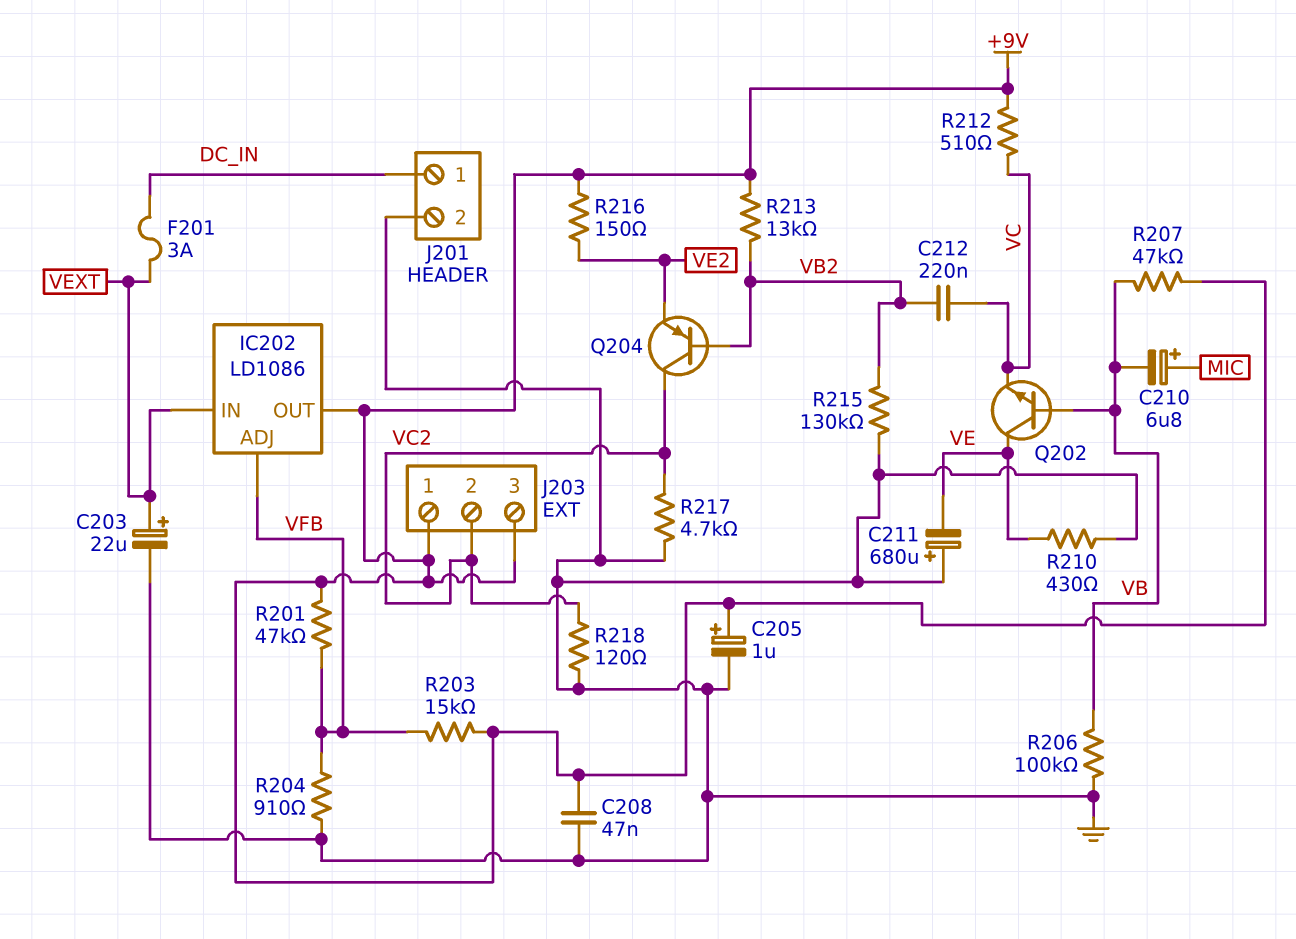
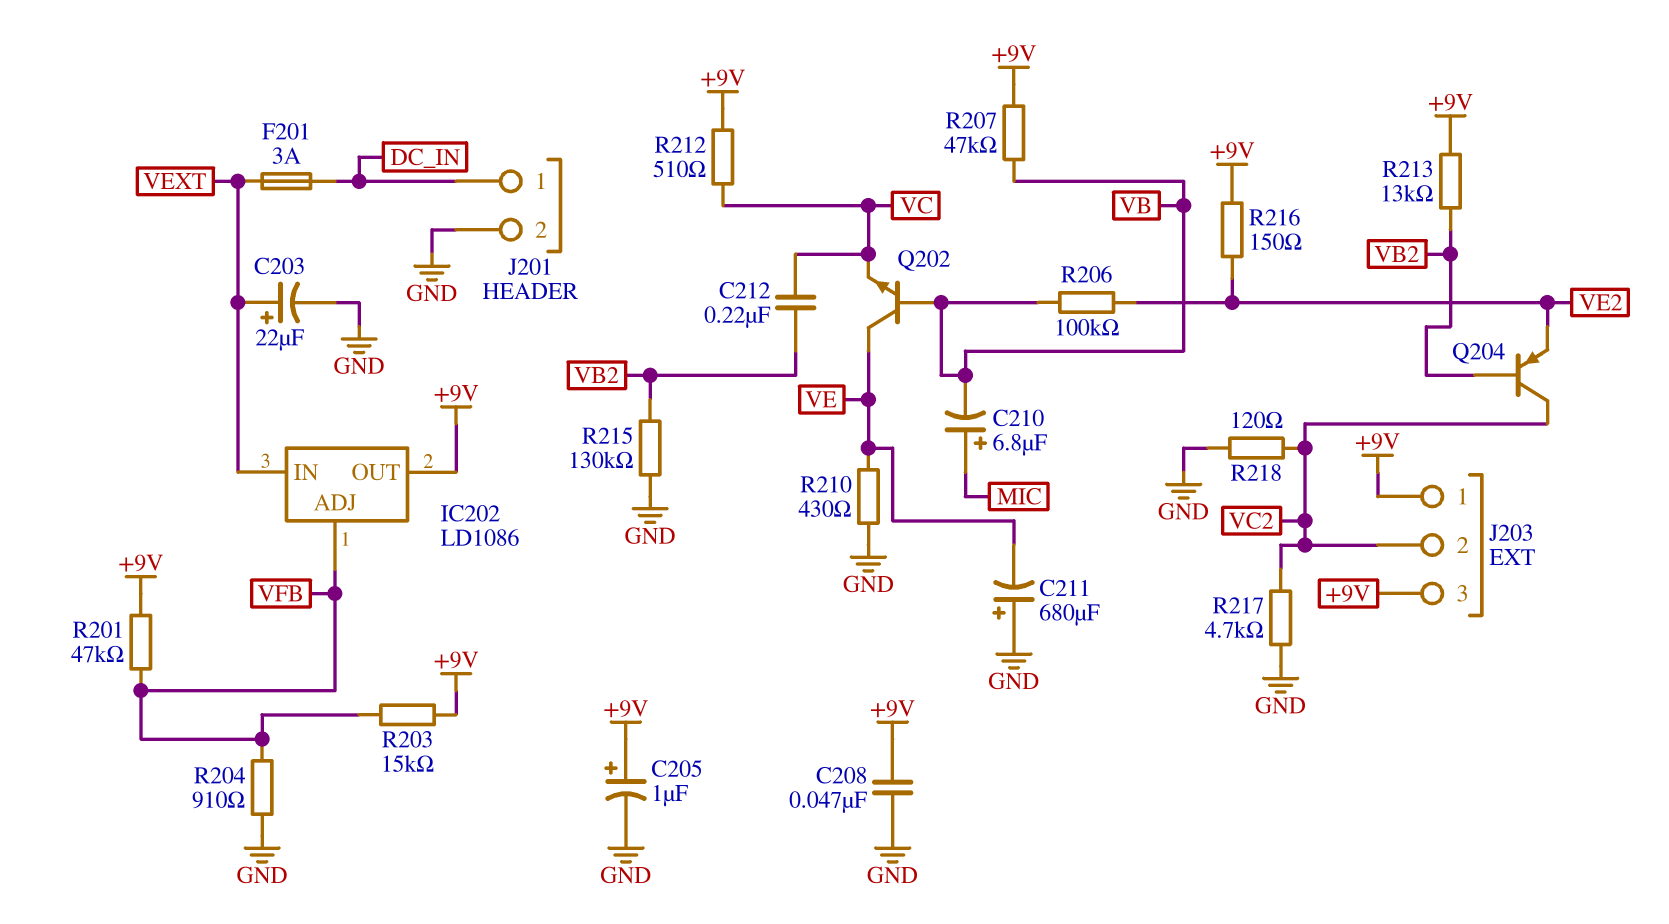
R206: 100k (GND, VB) -> 100k (VB, VE2)

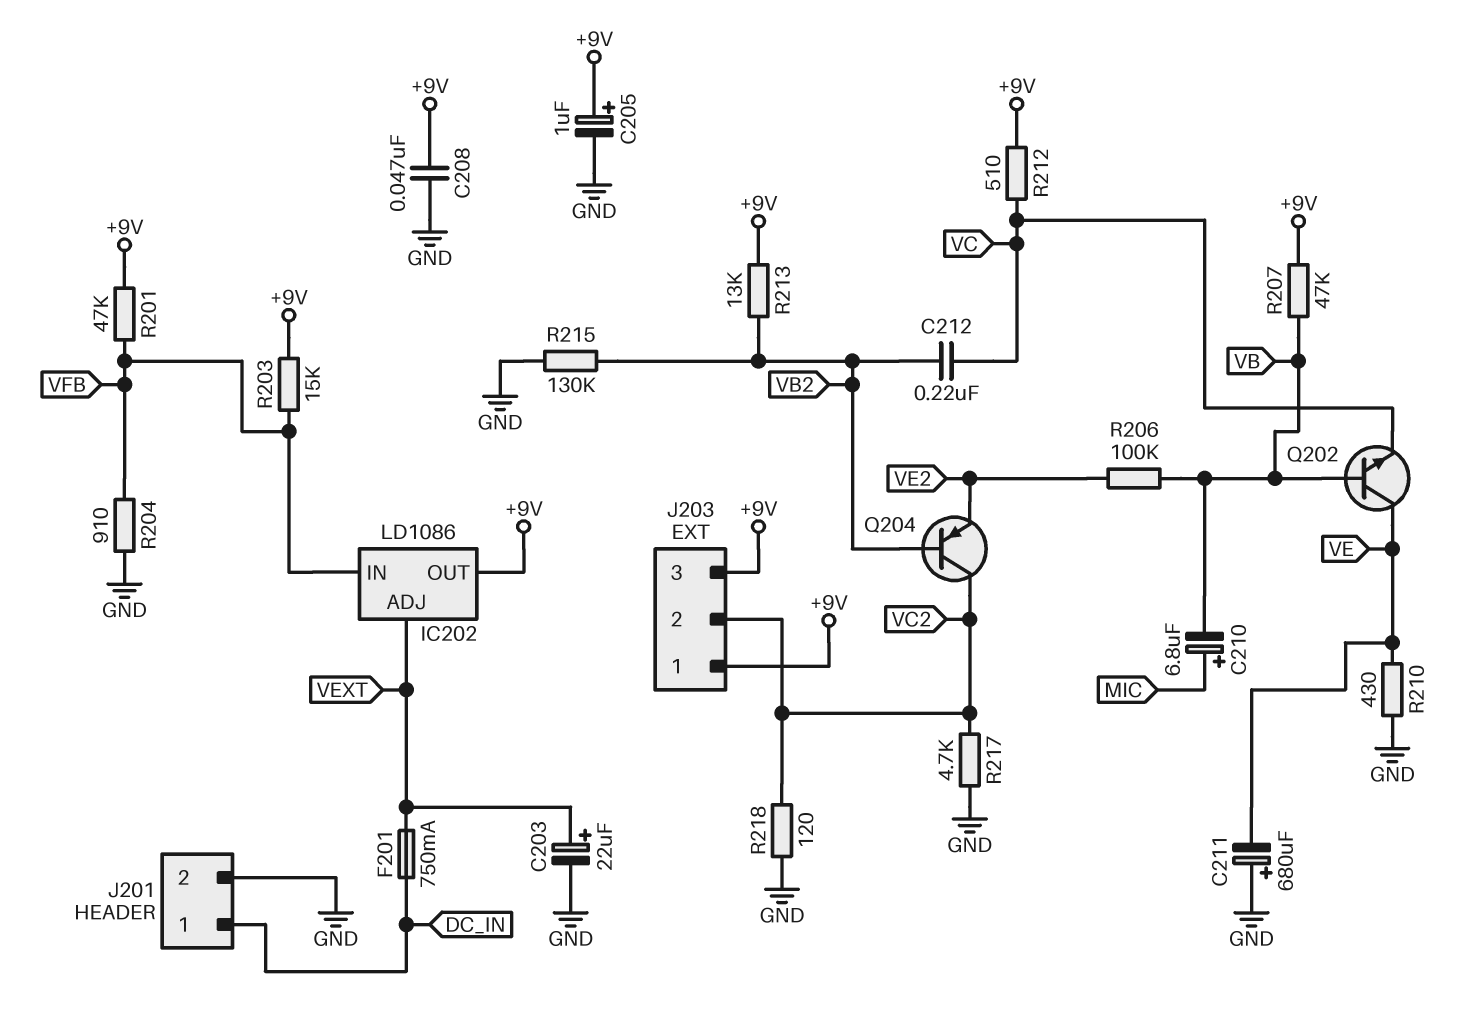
F201: 3A (DC_IN, VEXT) -> 750mA (DC_IN, VEXT)
IC202 pin ADJ: VFB -> VEXT
IC202 pin IN: VEXT -> VFB
R216: 150 (+9V, VE2) -> none

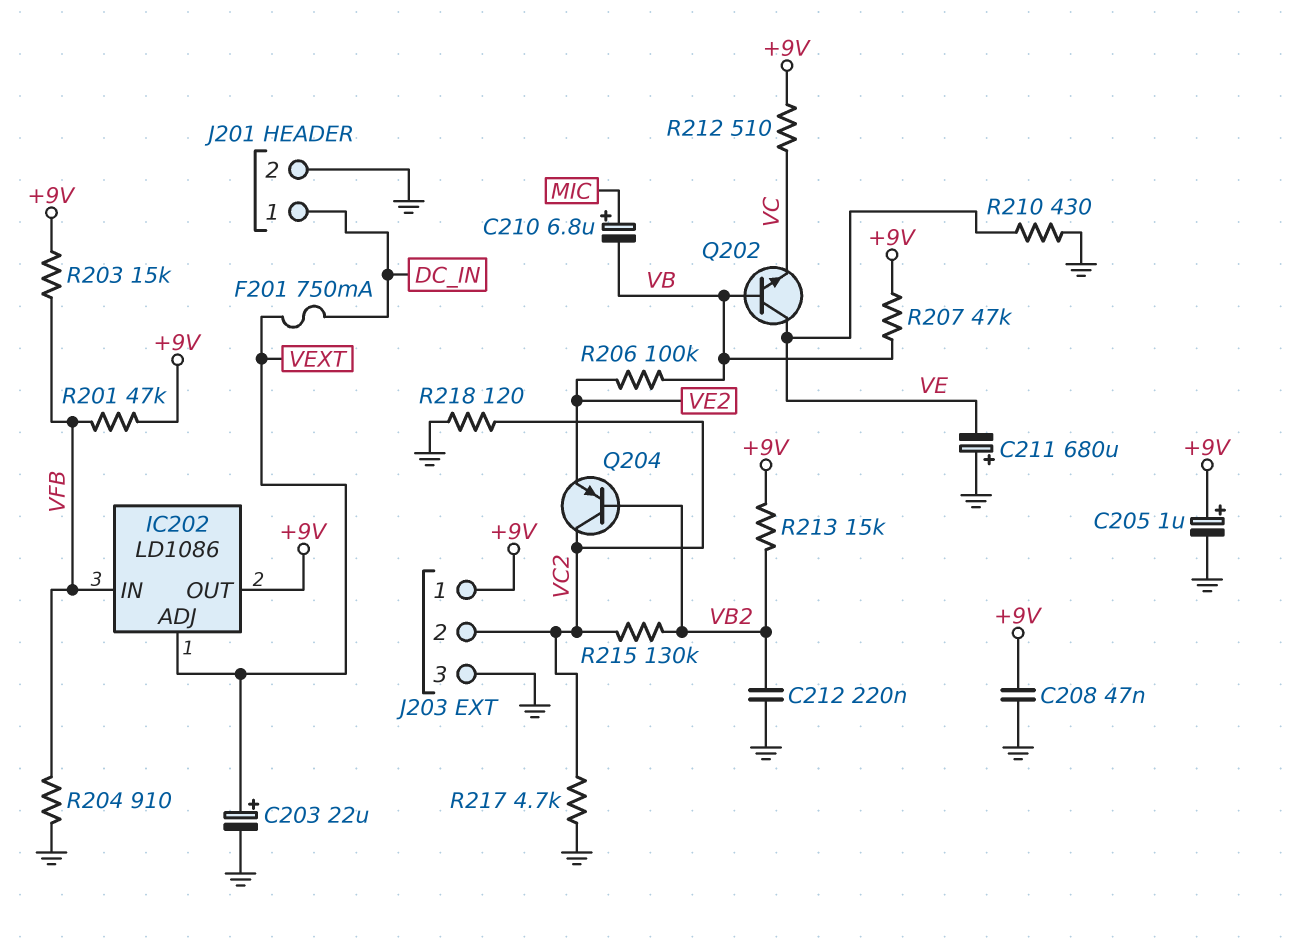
C212: 220nF (VB2, VC) -> 220nF (GND, VB2)
J203 pin 3: +9V -> GND
R213: 13k (+9V, VB2) -> 15k (+9V, VB2)
R215: 130k (GND, VB2) -> 130k (VB2, VC2)

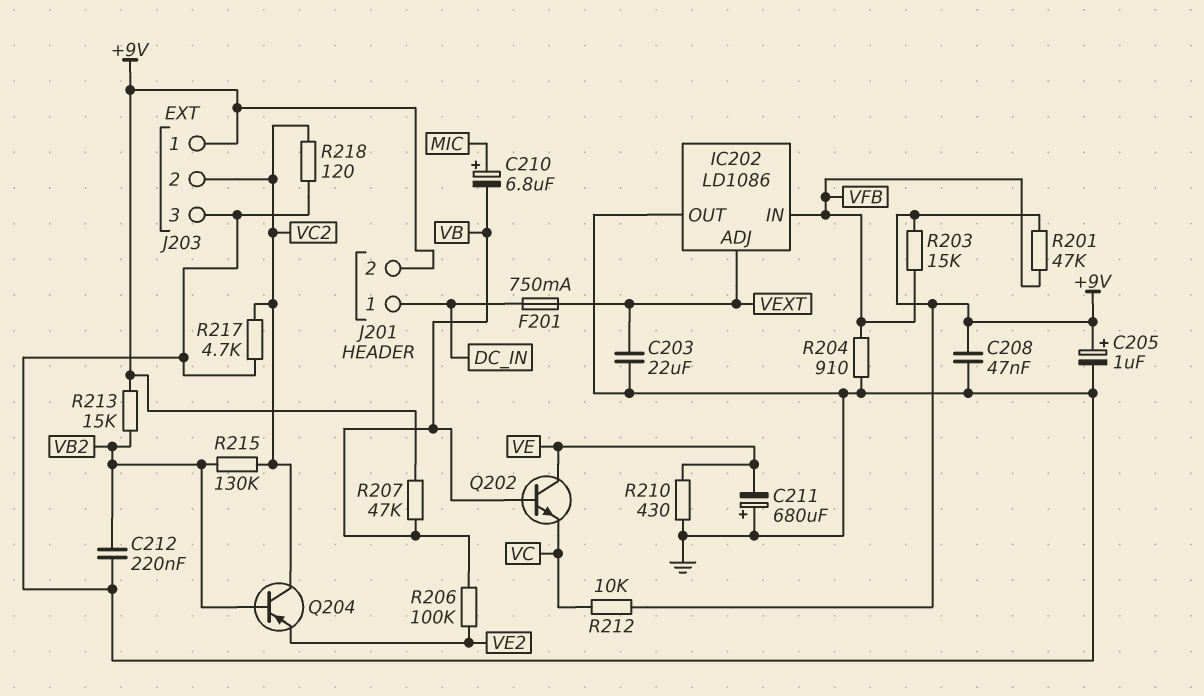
C203: 22uF (plus VEXT, minus GND) -> 22uF (GND, VEXT)
IC202 pin OUT: +9V -> GND
J201 pin 2: GND -> +9V
R212: 510 (+9V, VC) -> 10k (+9V, VC)

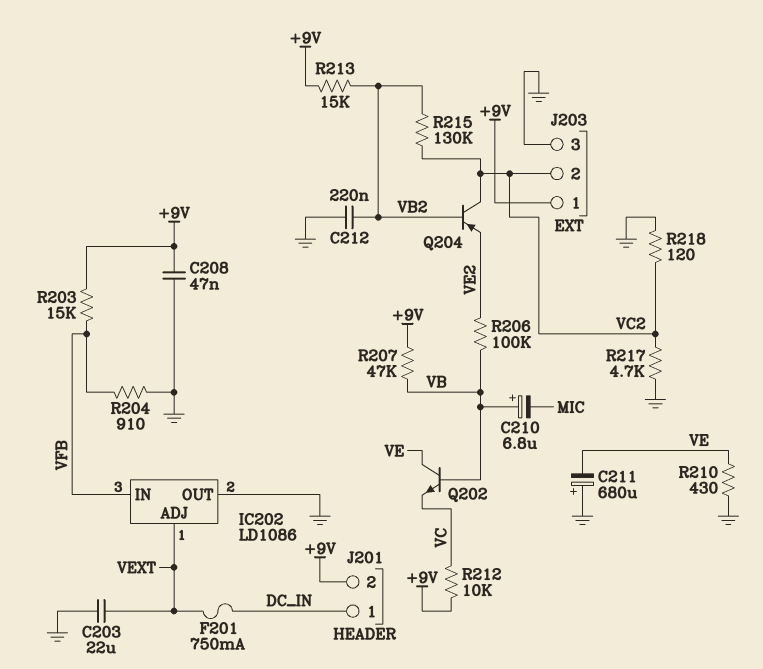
C205: 1uF (plus +9V, minus GND) -> none
C210: 6.8uF (plus MIC, minus VB) -> 6.8uF (plus VB, minus MIC)
R201: 47k (+9V, VFB) -> none

